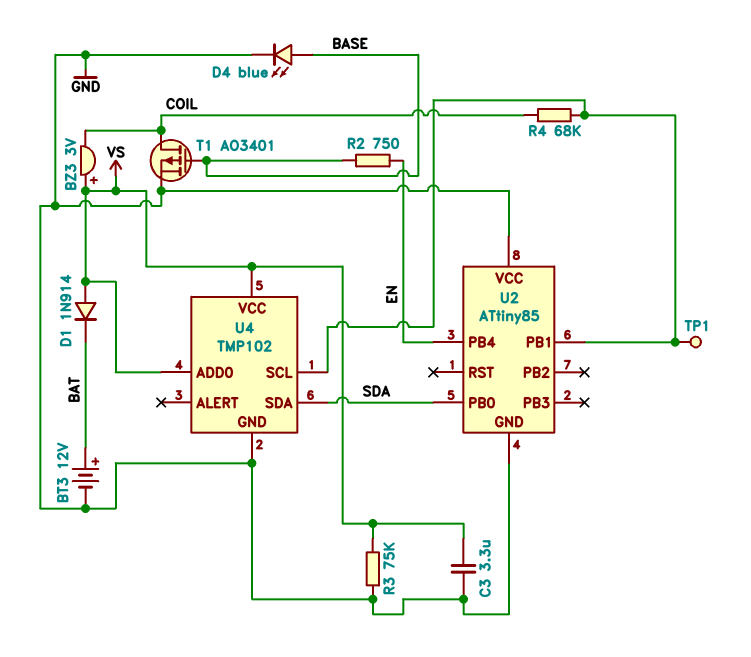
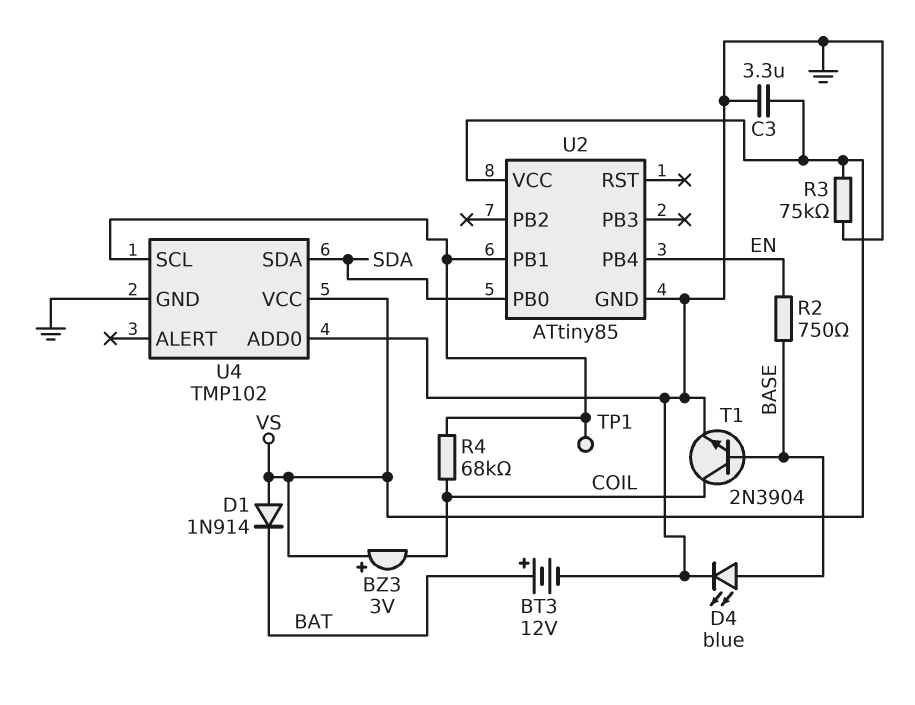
T1: PMOS AO3401 (G BASE, D COIL, S GND) -> NPN 2N3904 (B BASE, C COIL, E GND)
U2 pin VCC: GND -> VS
U4 pin ADD0: VS -> GND

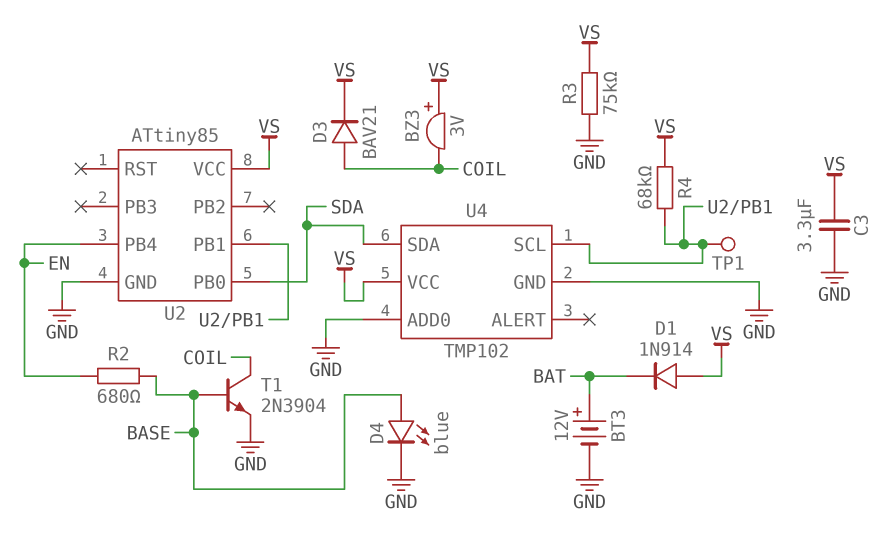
D3: none -> diode BAV21 (A COIL, K VS)
R2: 750 (BASE, EN) -> 680 (BASE, EN)
R4: 68k (COIL, U2/PB1) -> 68k (U2/PB1, VS)

